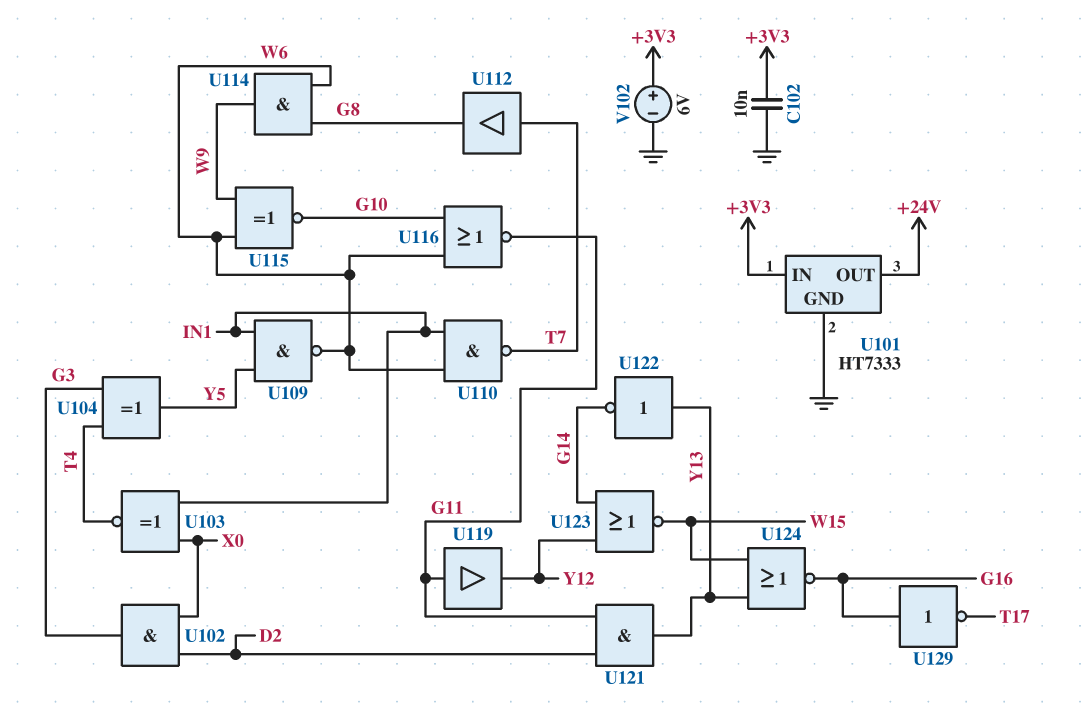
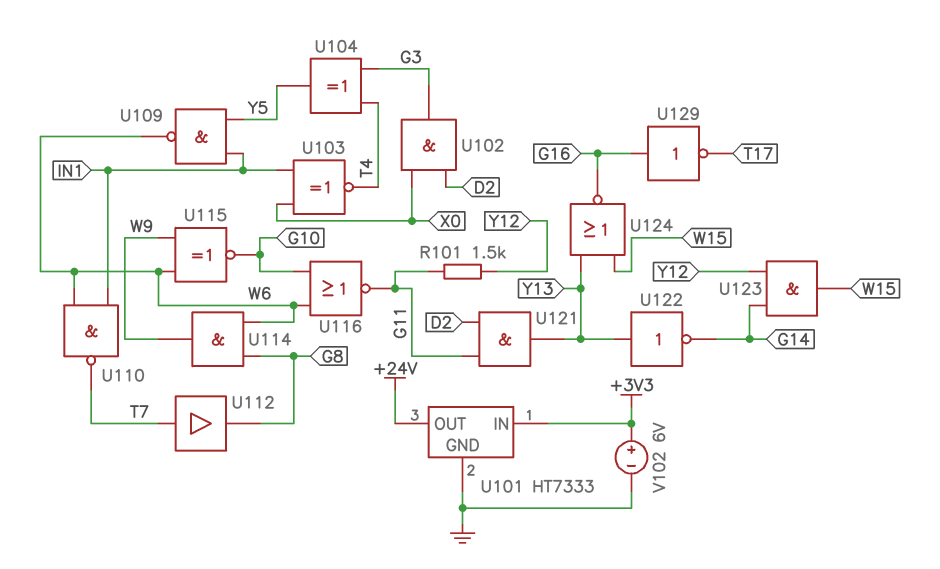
C102: 10nF (+3V3, GND) -> none
R101: none -> 1.5k (G11, Y12)
U119: buffer (in G11, out Y12) -> none
U123: NOR (in G14, in Y12, out W15) -> AND (in G14, in Y12, out W15)

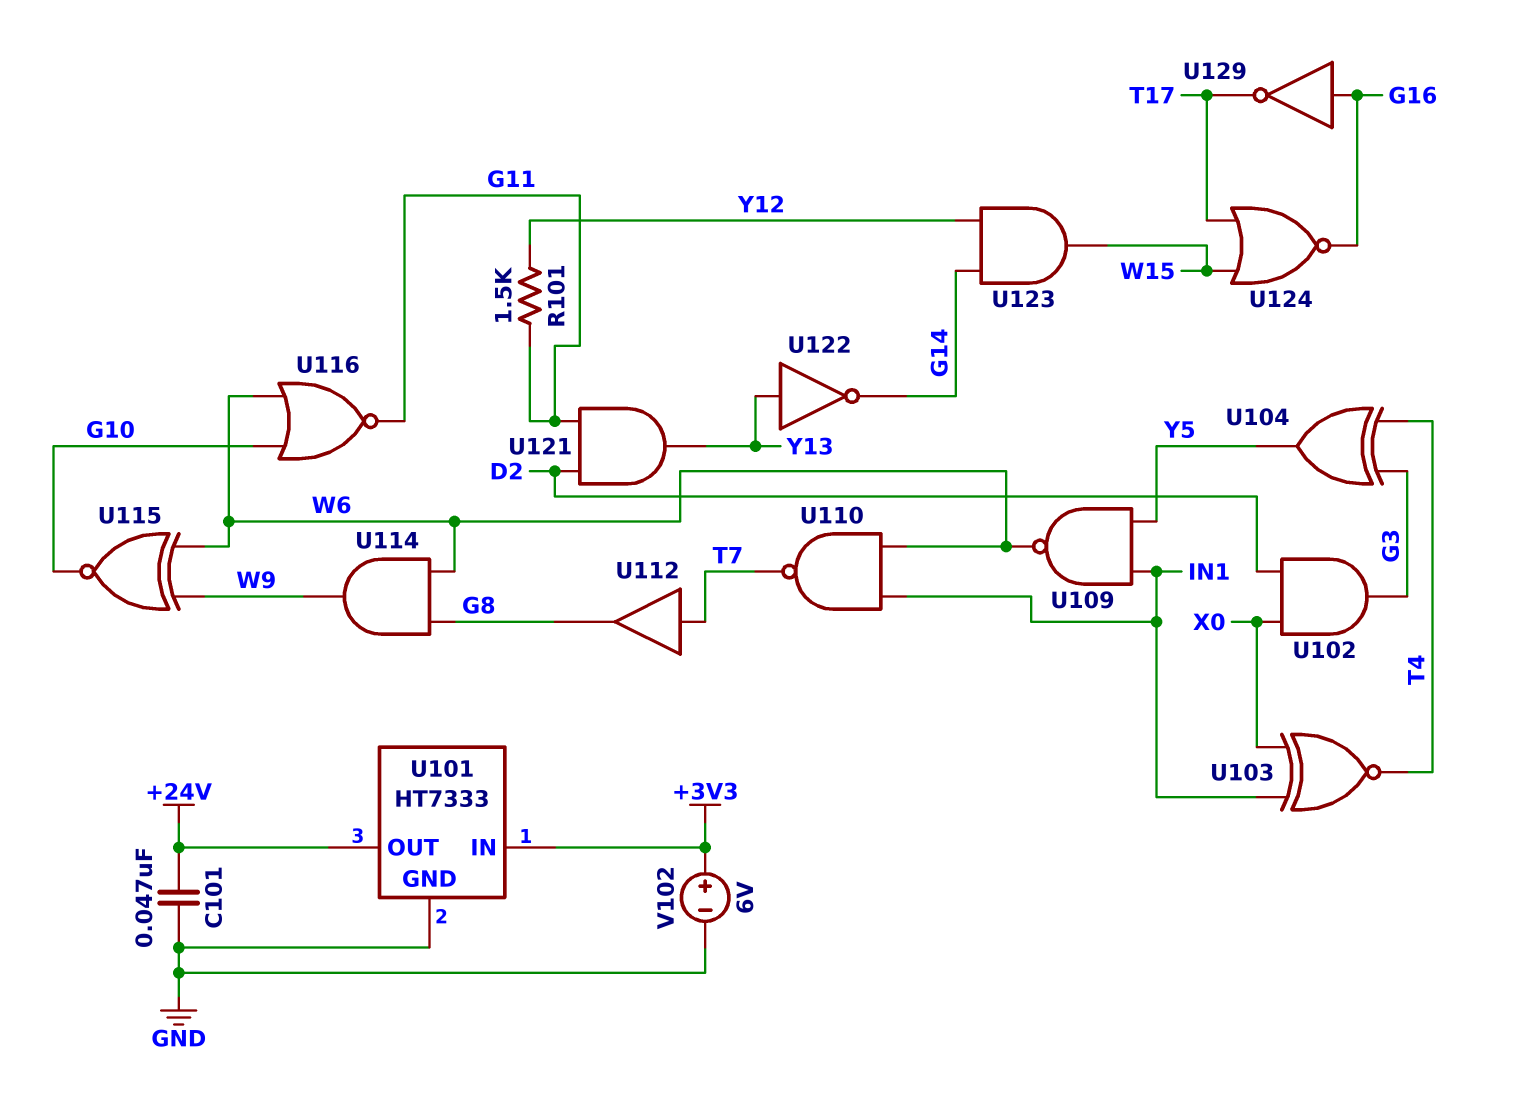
C101: none -> 47nF (+24V, GND)
U124: NOR (in W15, in Y13, out G16) -> NOR (in T17, in W15, out G16)

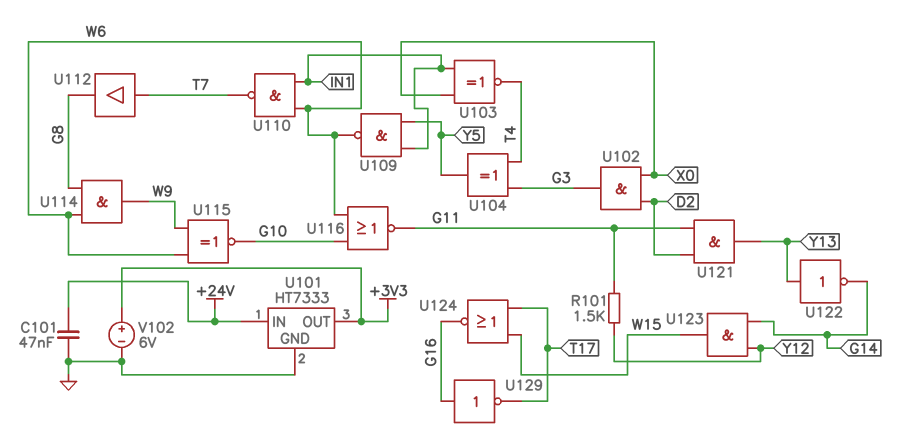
U101 pin IN: +3V3 -> +24V
U101 pin OUT: +24V -> +3V3

